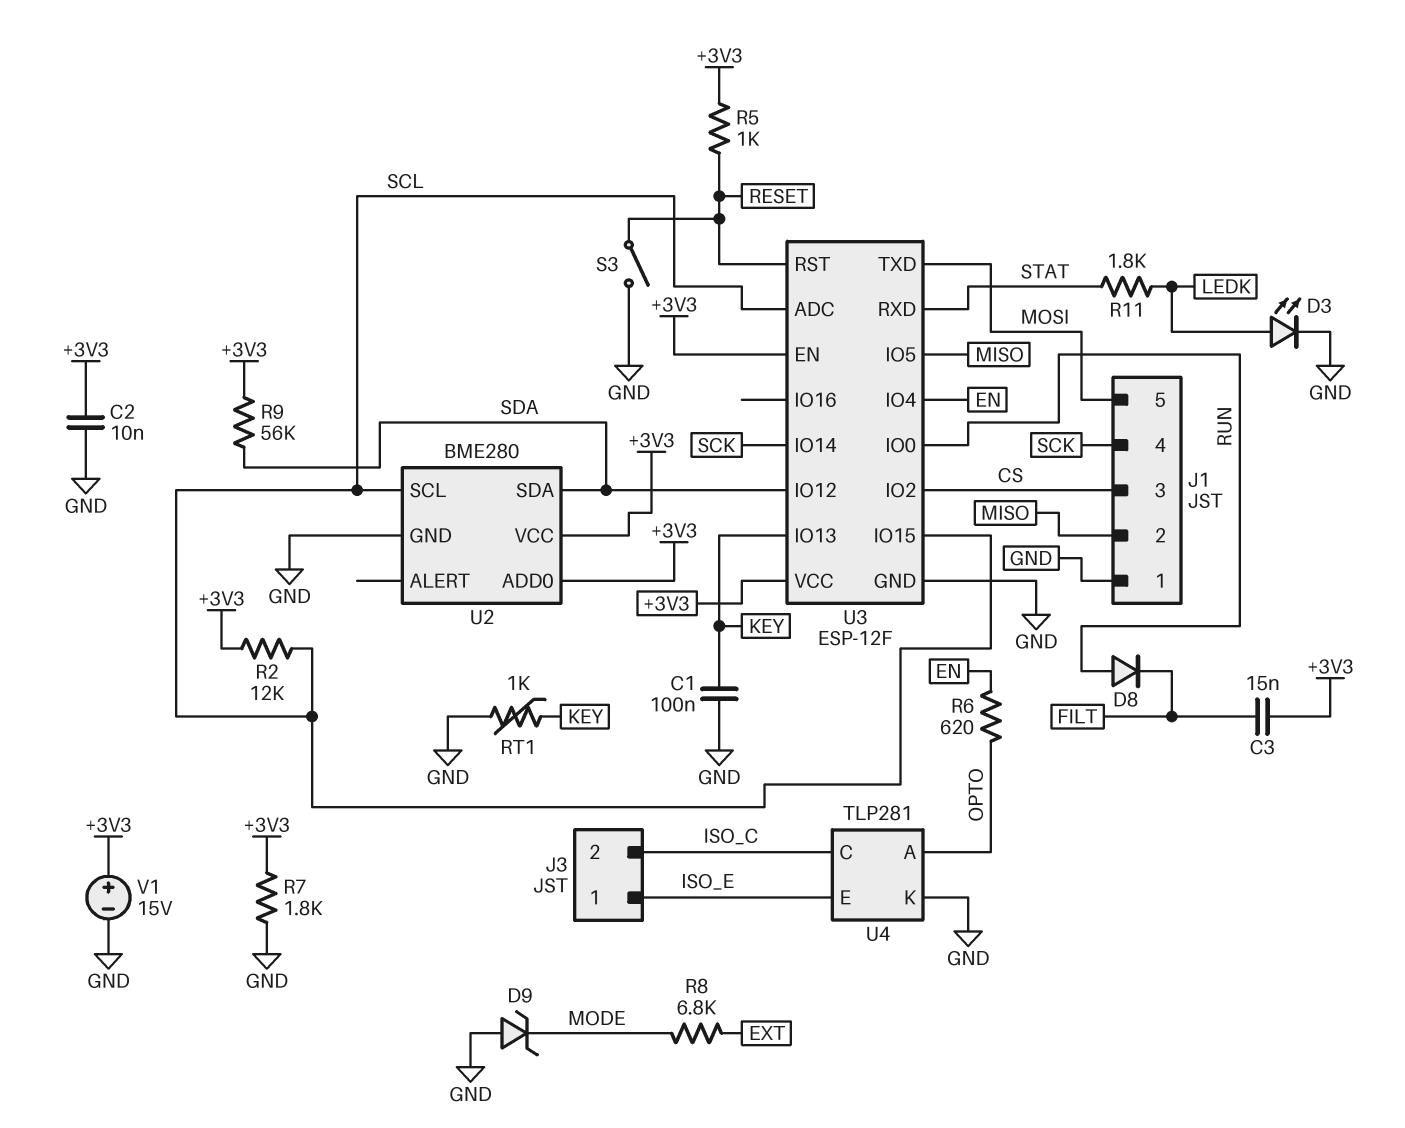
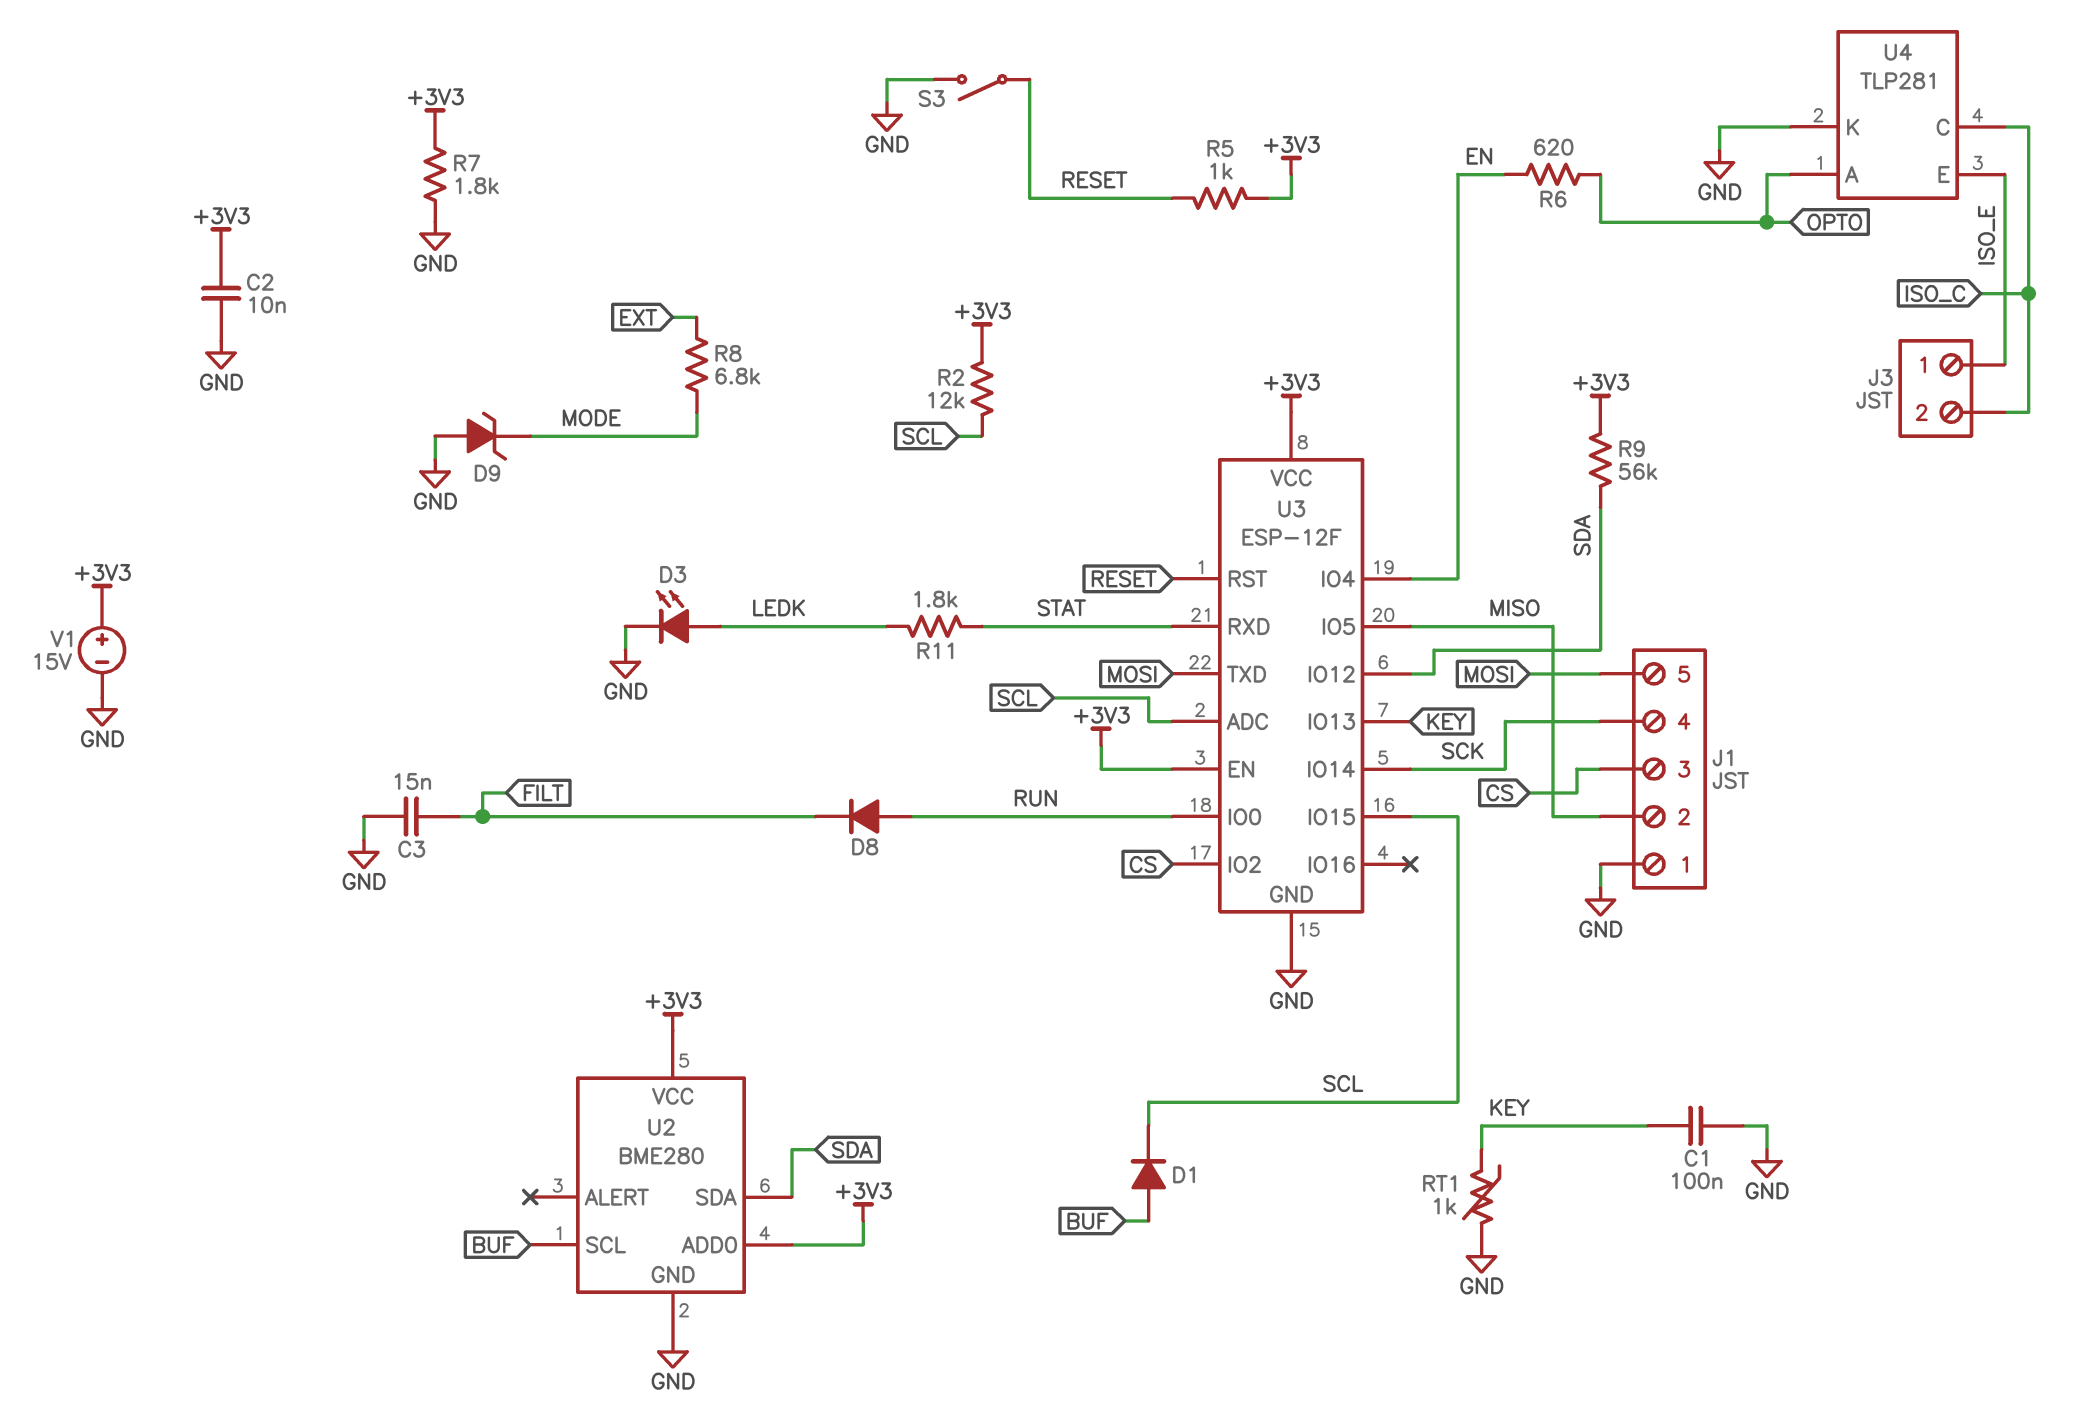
C3: 15nF (+3V3, FILT) -> 15nF (FILT, GND)
D1: none -> diode (A BUF, K SCL)
U2 pin SCL: SCL -> BUF

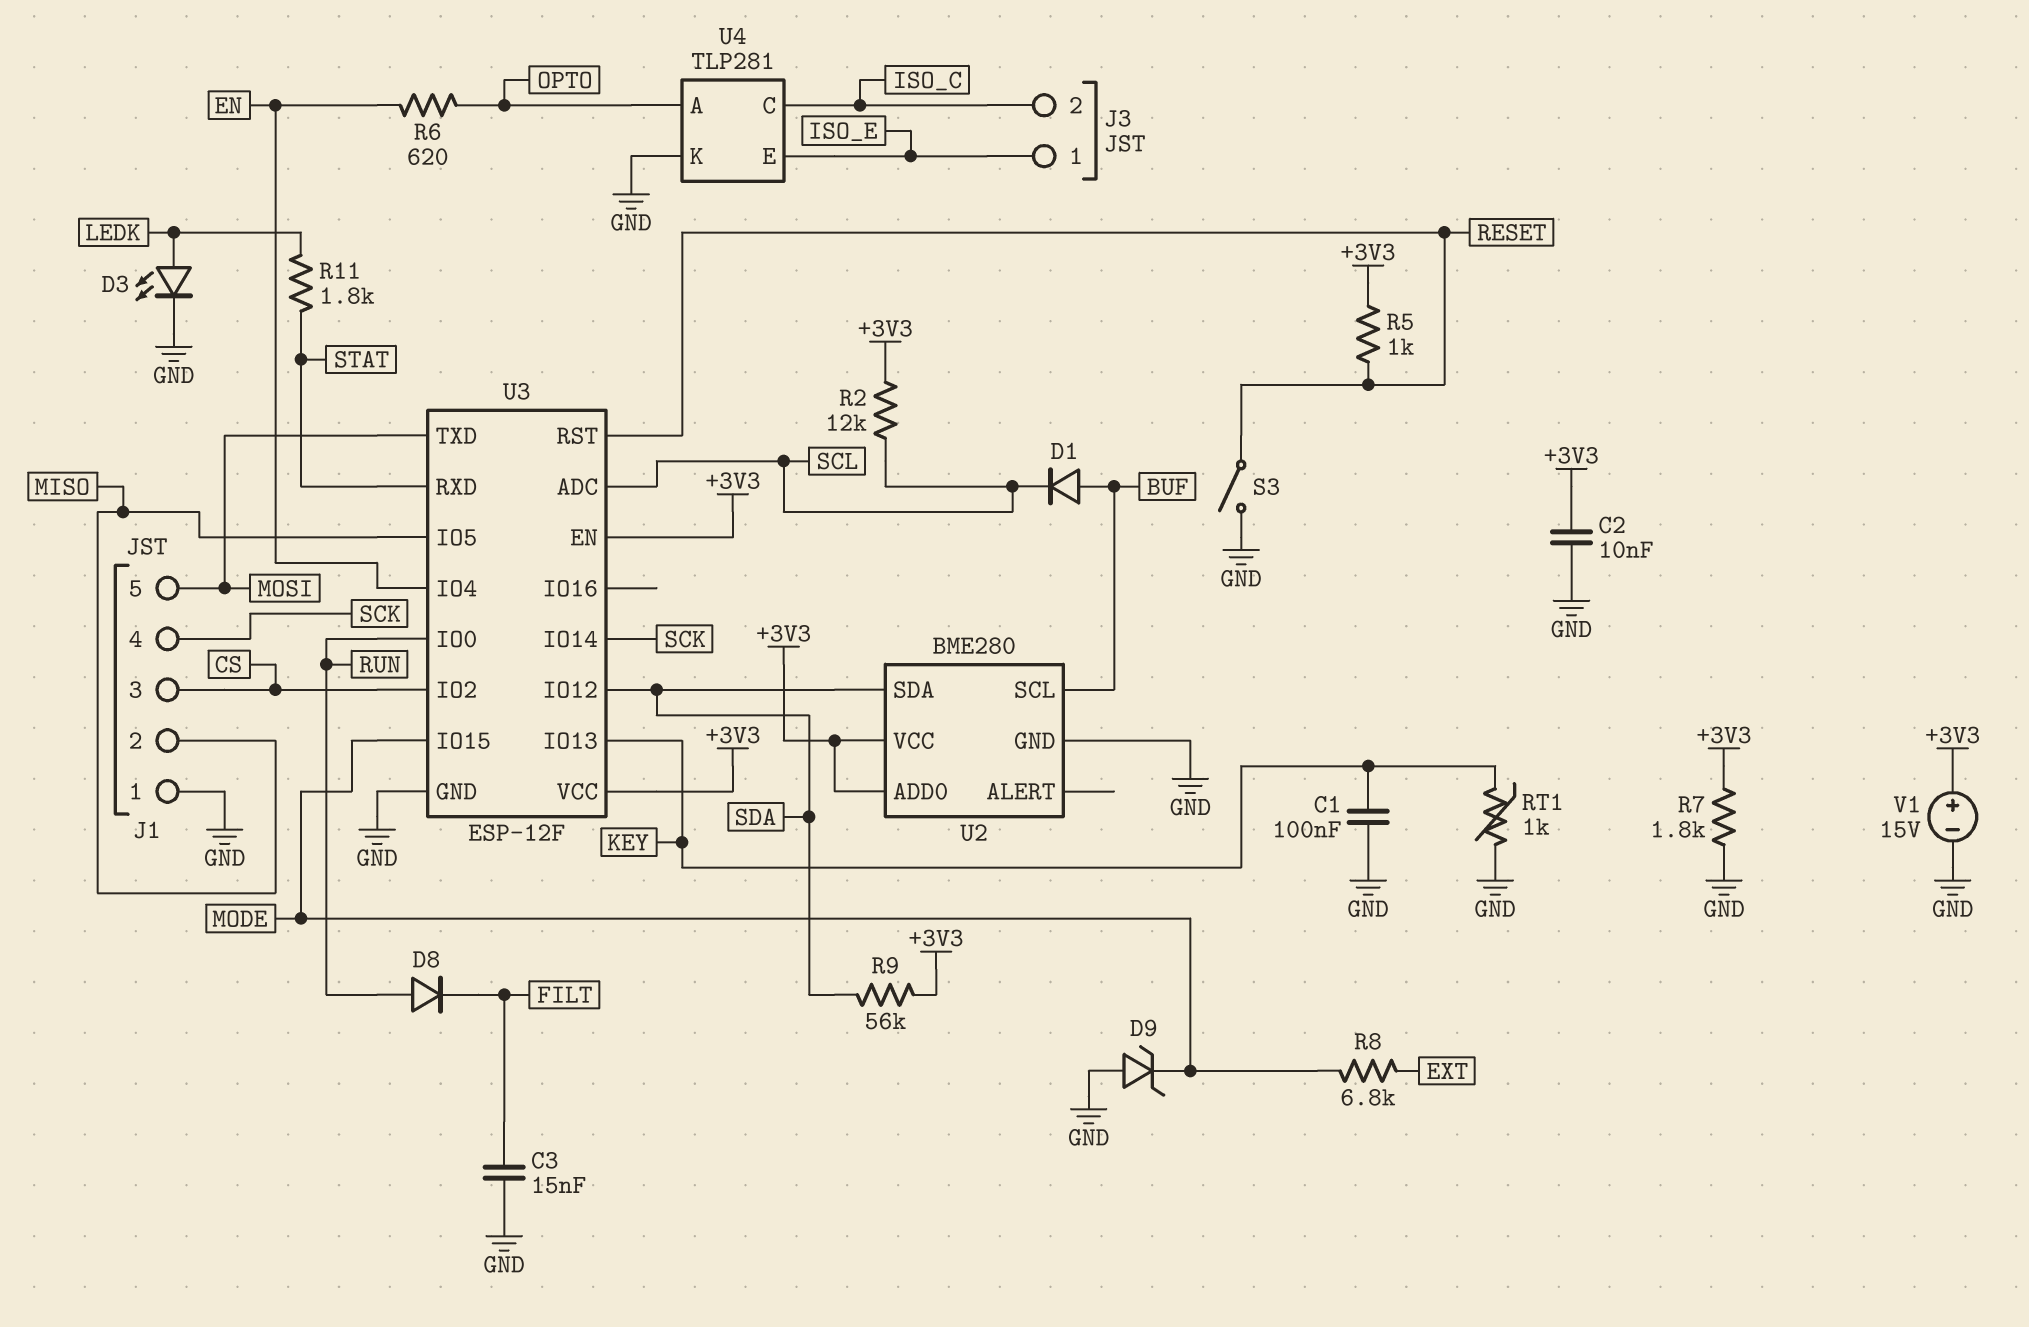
U3 pin IO15: SCL -> MODE

